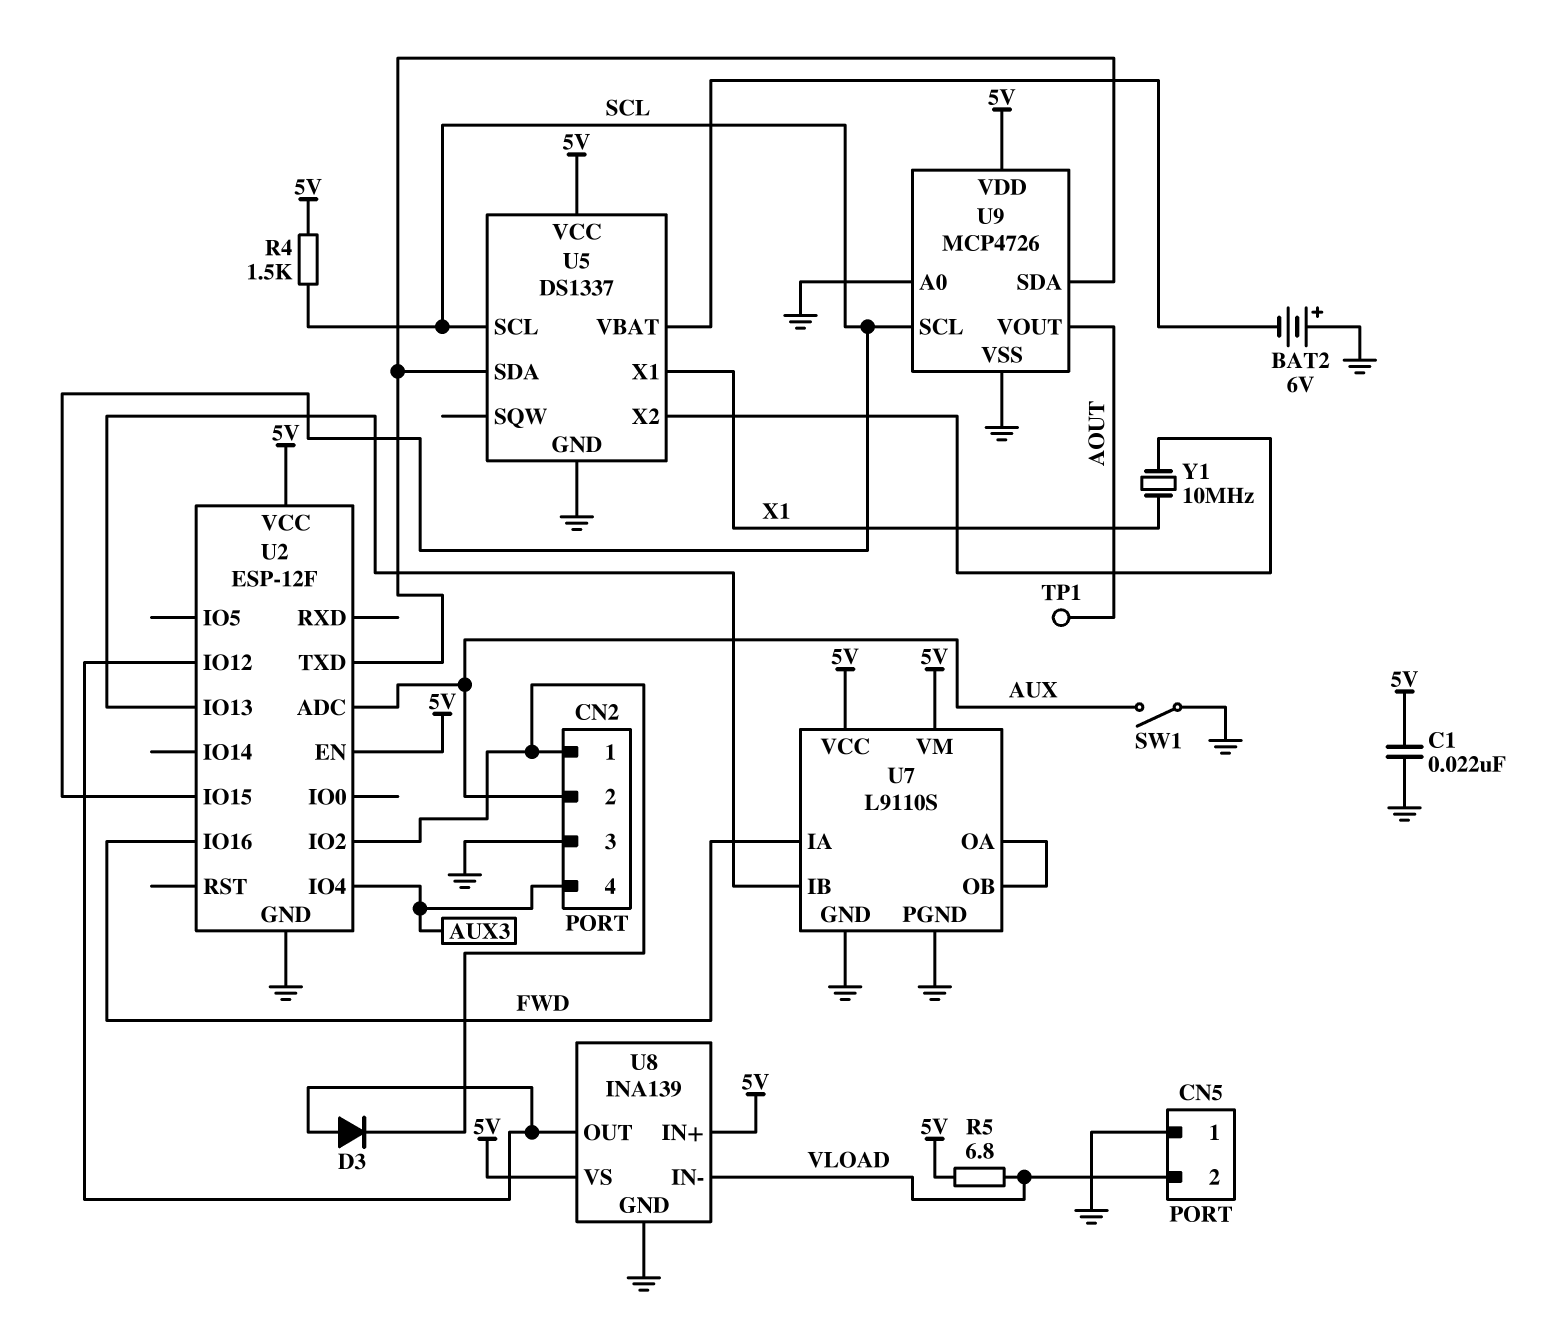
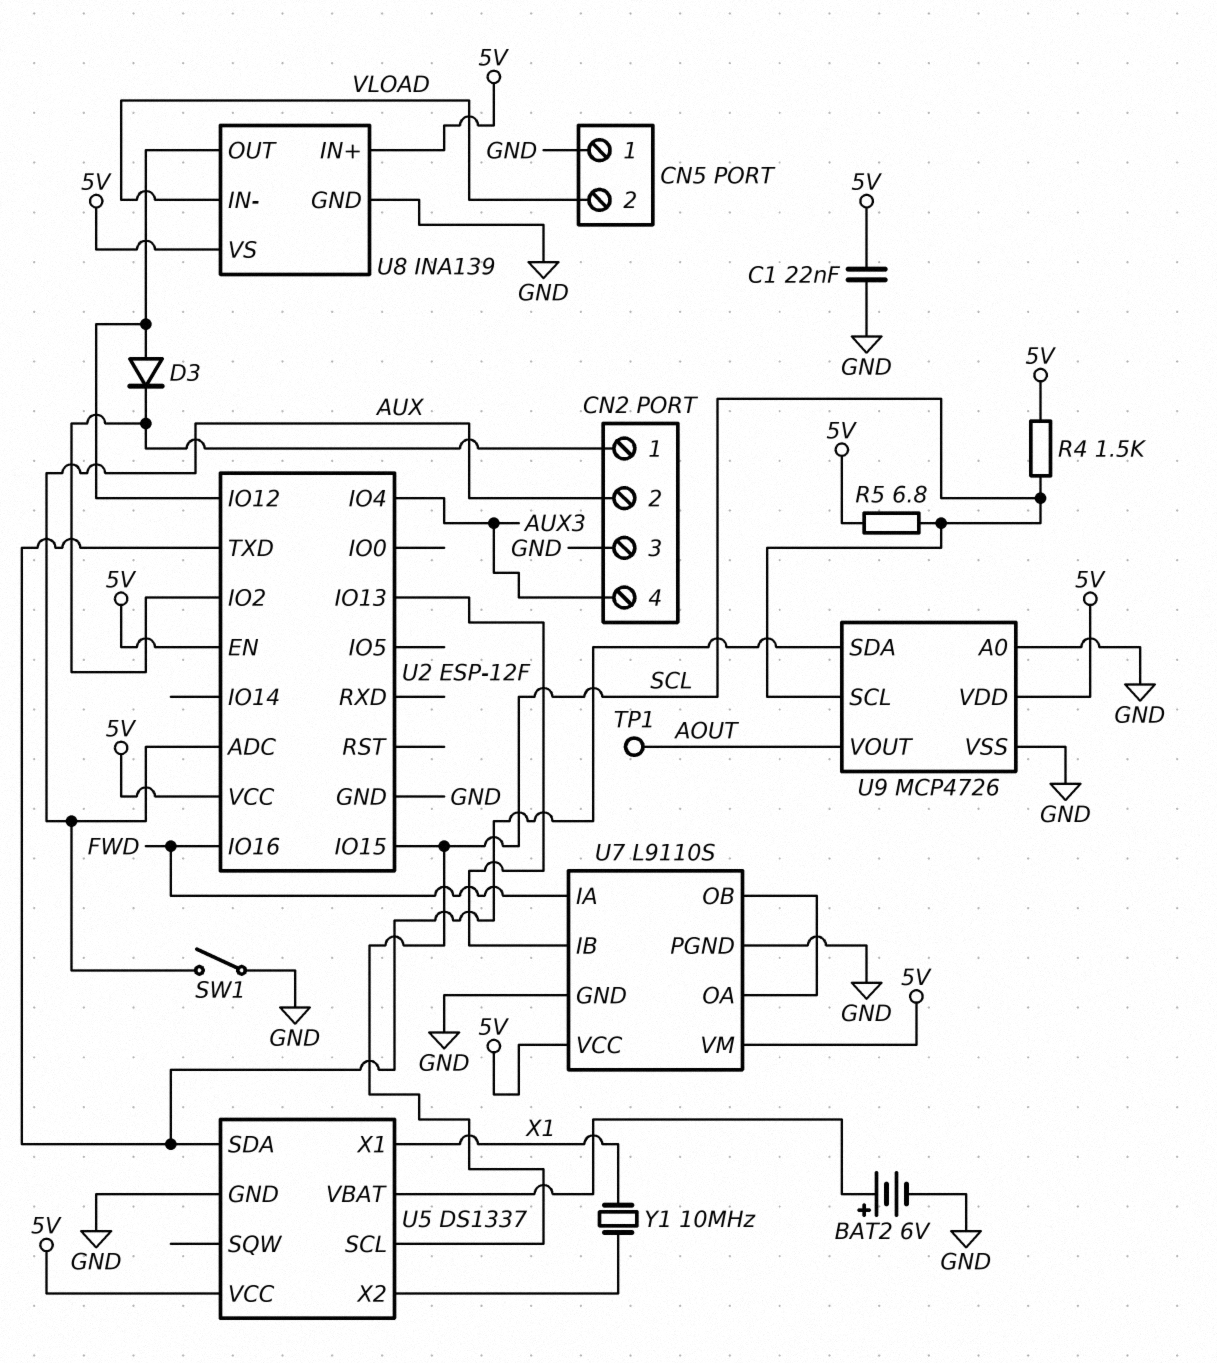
BAT2: 6V (plus GND, minus U5/VBAT) -> 6V (plus U5/VBAT, minus GND)
R5: 6.8 (5V, VLOAD) -> 6.8 (5V, SCL)

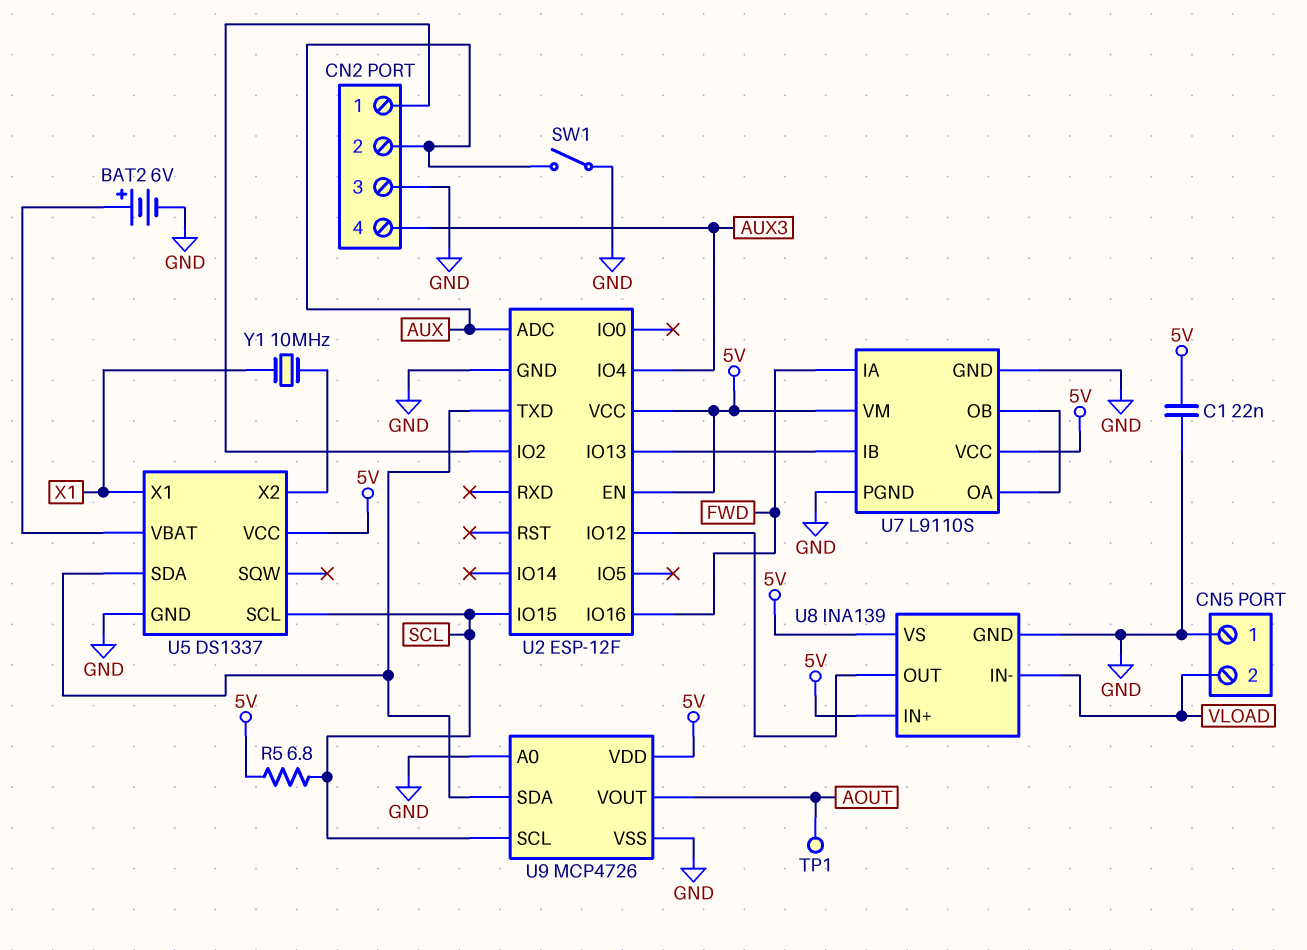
D3: diode (A U2/IO12, K CN2/1) -> none
R4: 1.5k (5V, SCL) -> none

